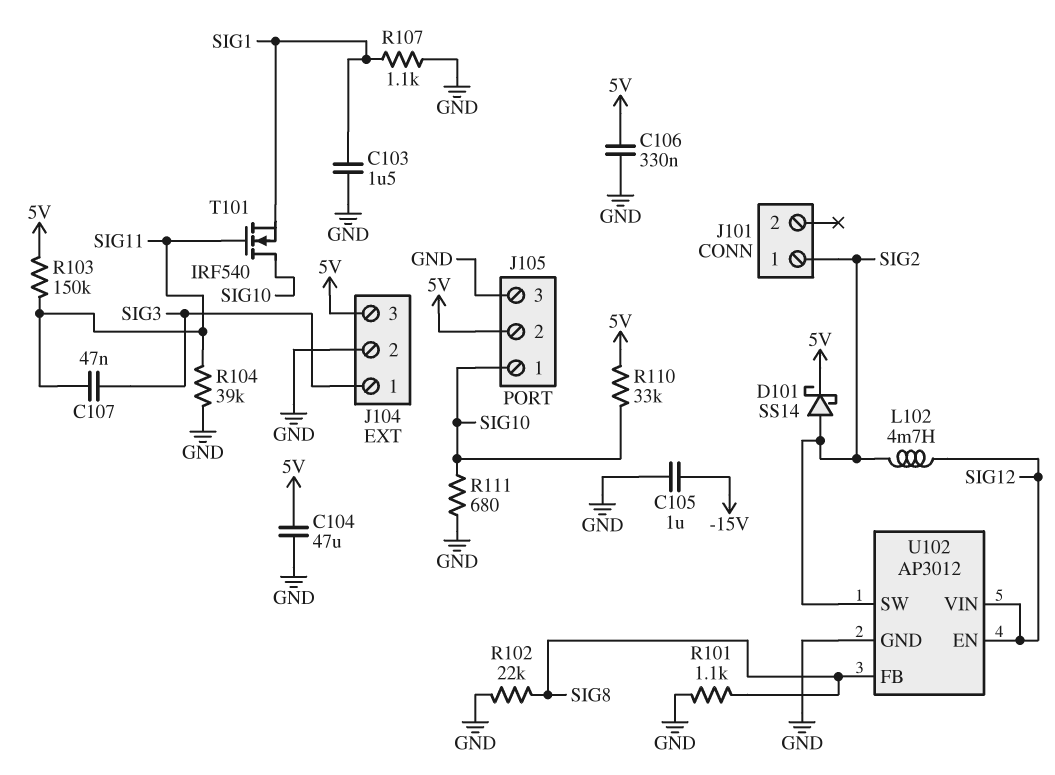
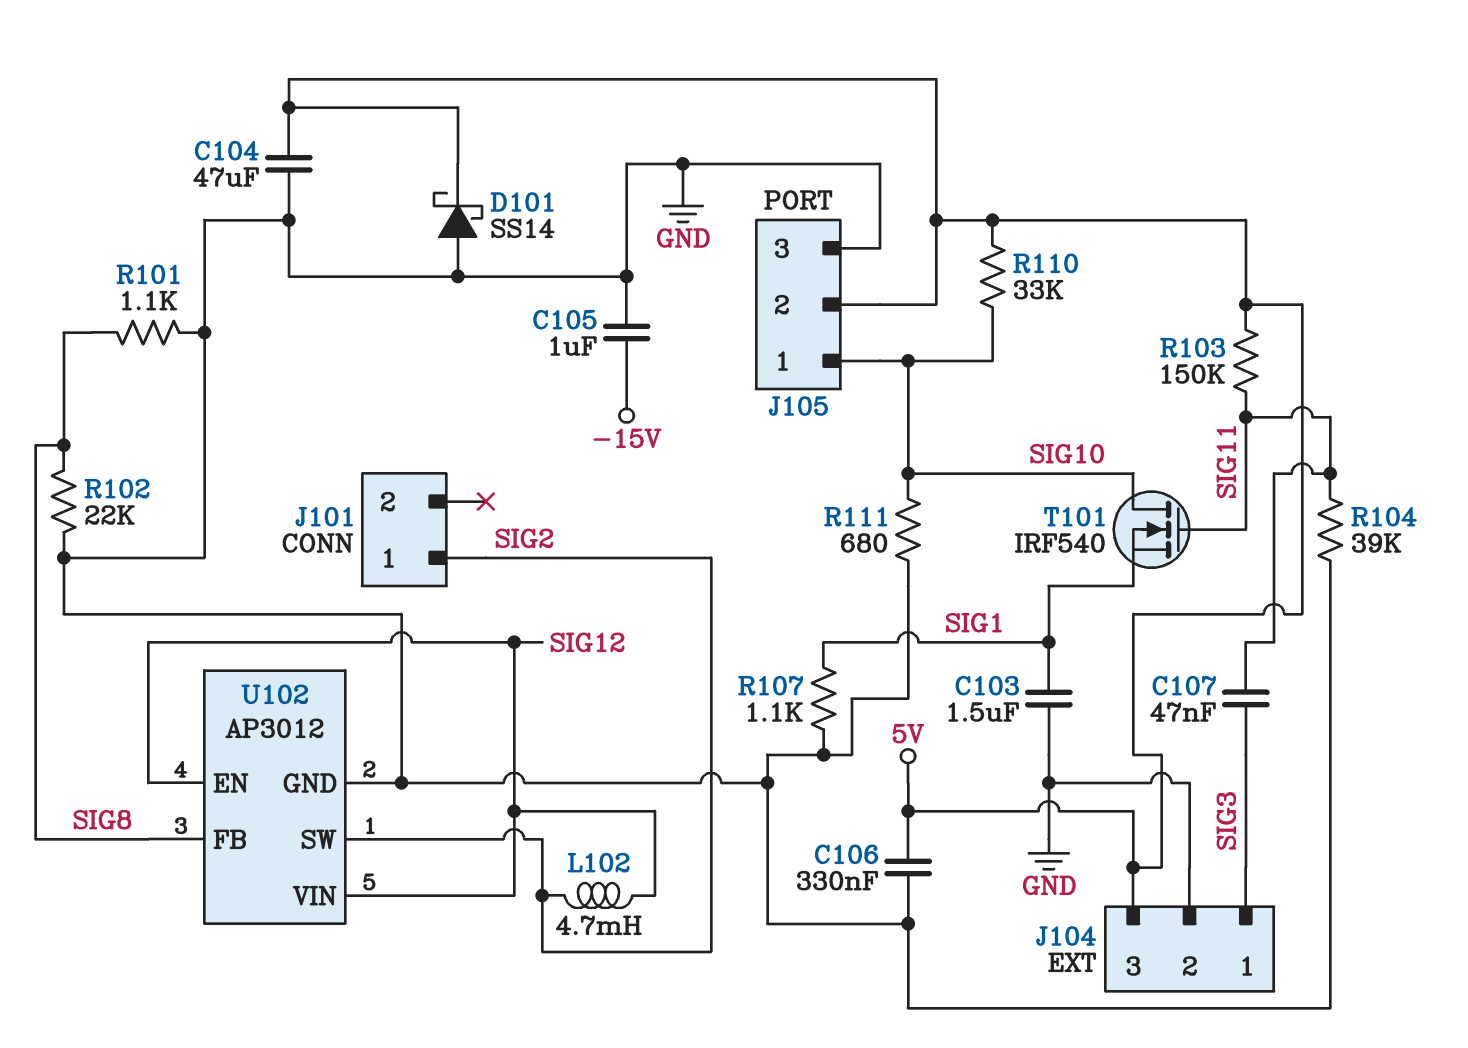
D101: schottky SS14 (A SIG2, K 5V) -> schottky SS14 (A GND, K 5V)

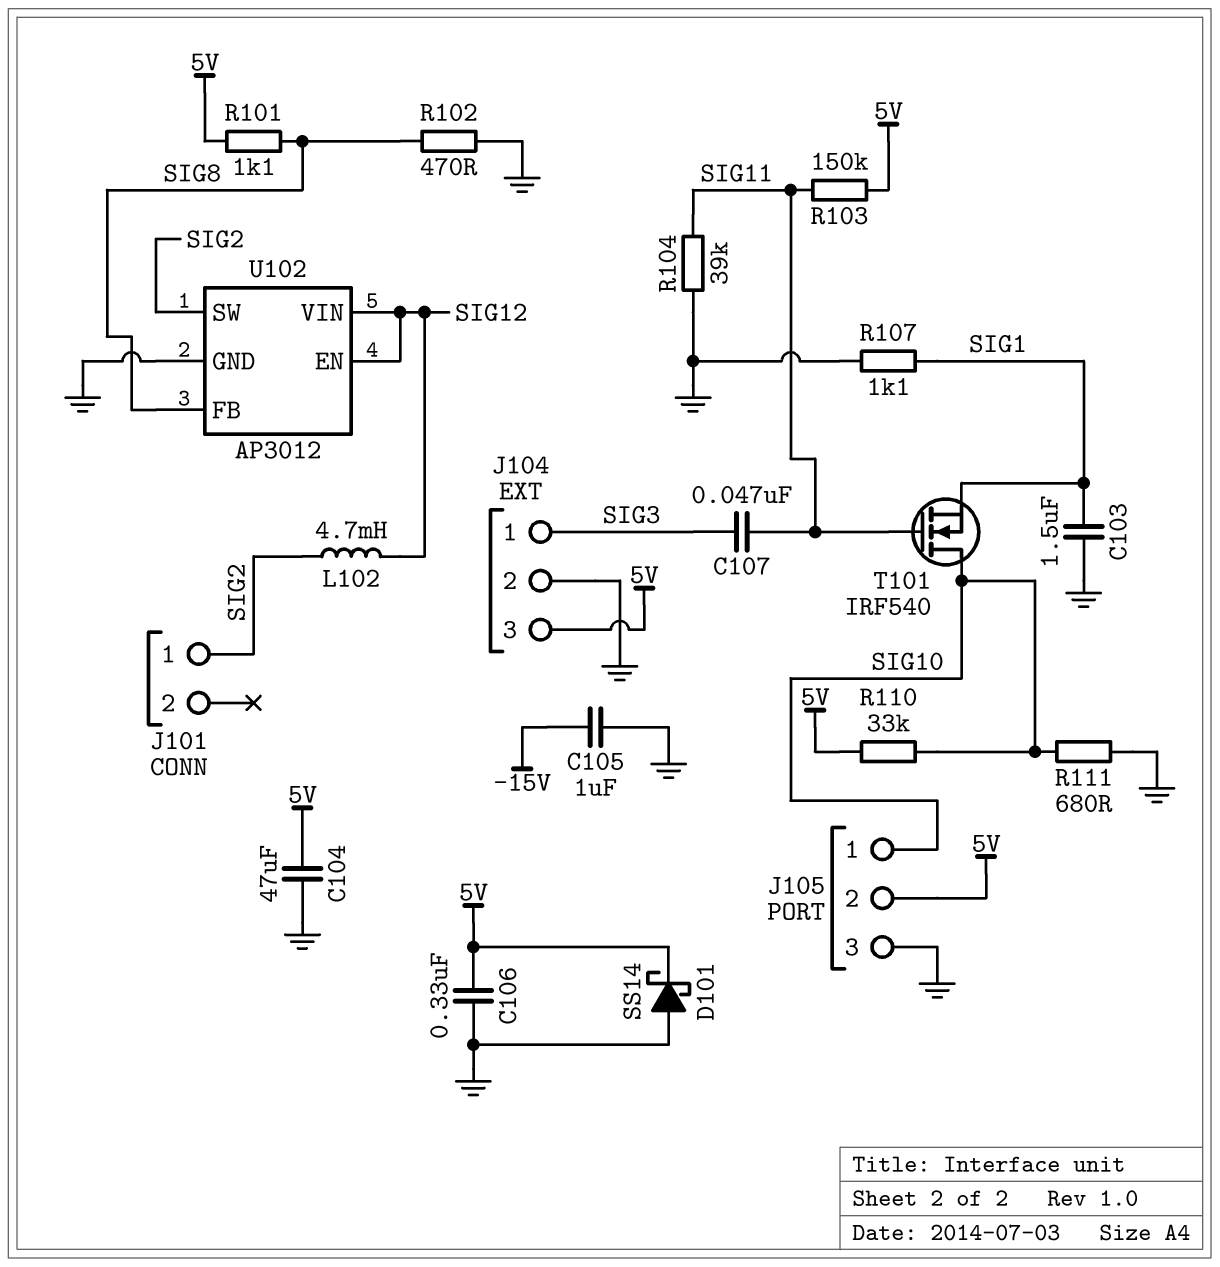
R101: 1.1k (GND, SIG8) -> 1.1k (5V, SIG8)
R102: 22k (GND, SIG8) -> 470 (GND, SIG8)

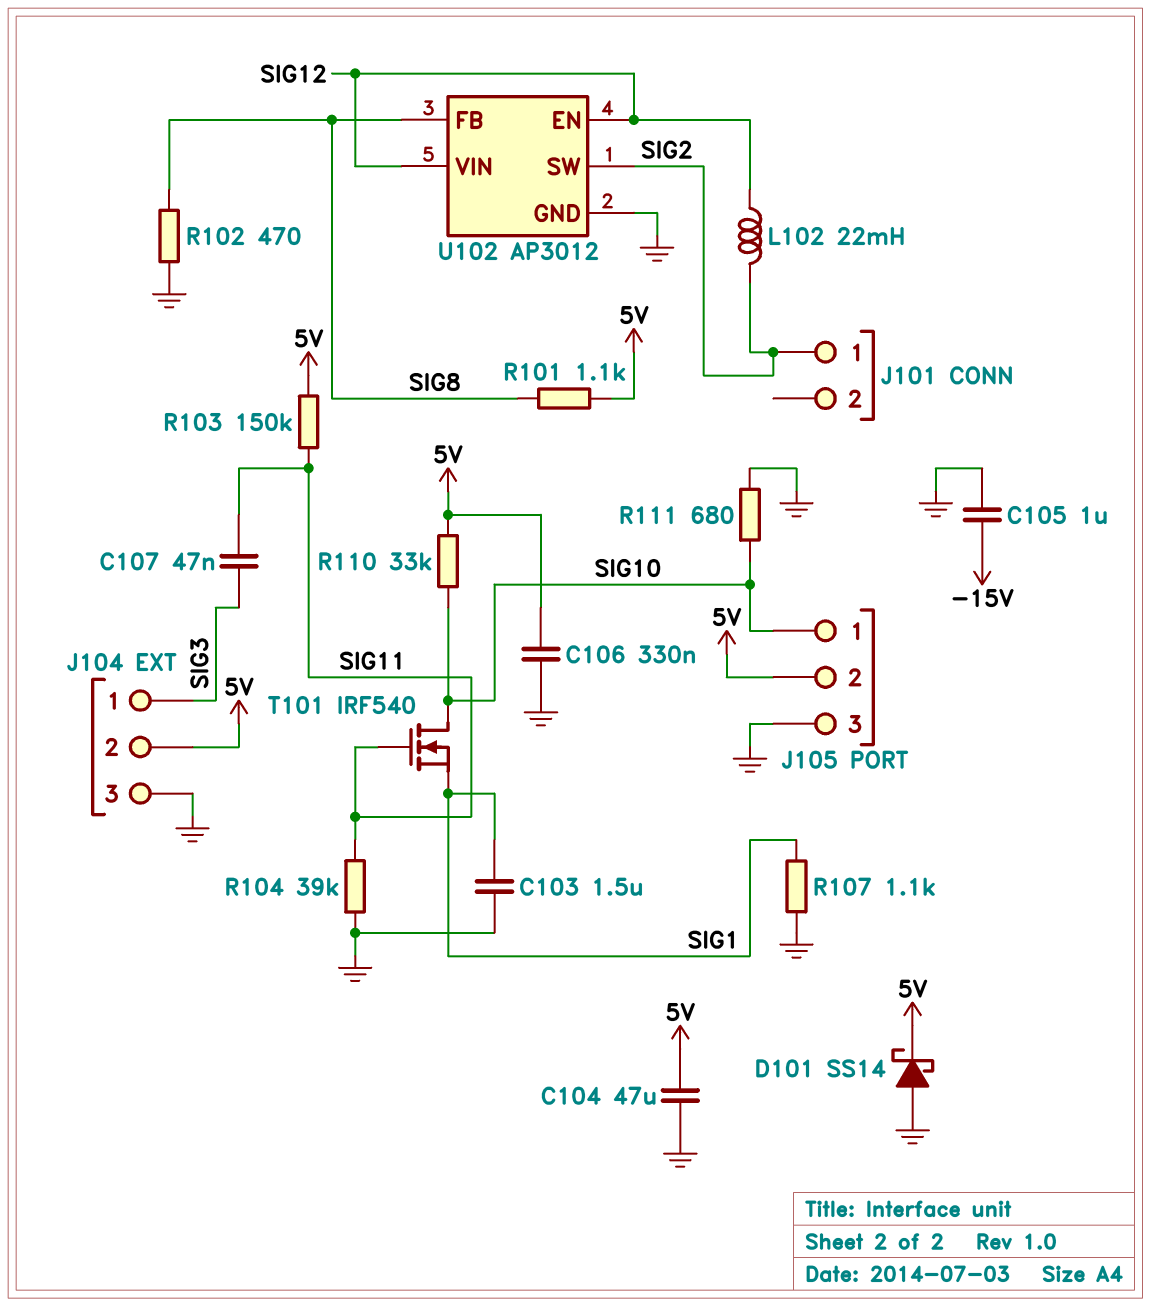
J104 pin 2: GND -> 5V
J104 pin 3: 5V -> GND
L102: 4.7mH (SIG2, SIG12) -> 22mH (SIG2, SIG12)

